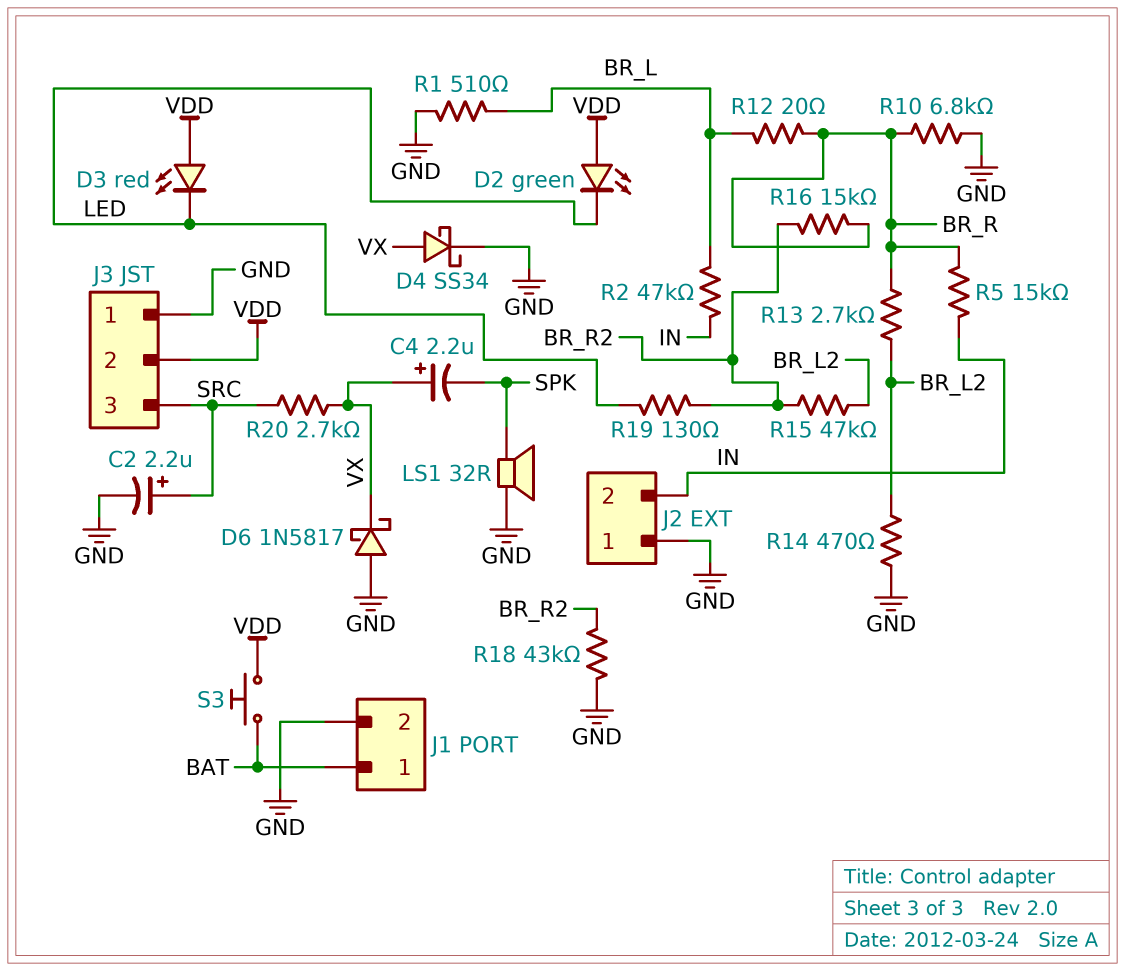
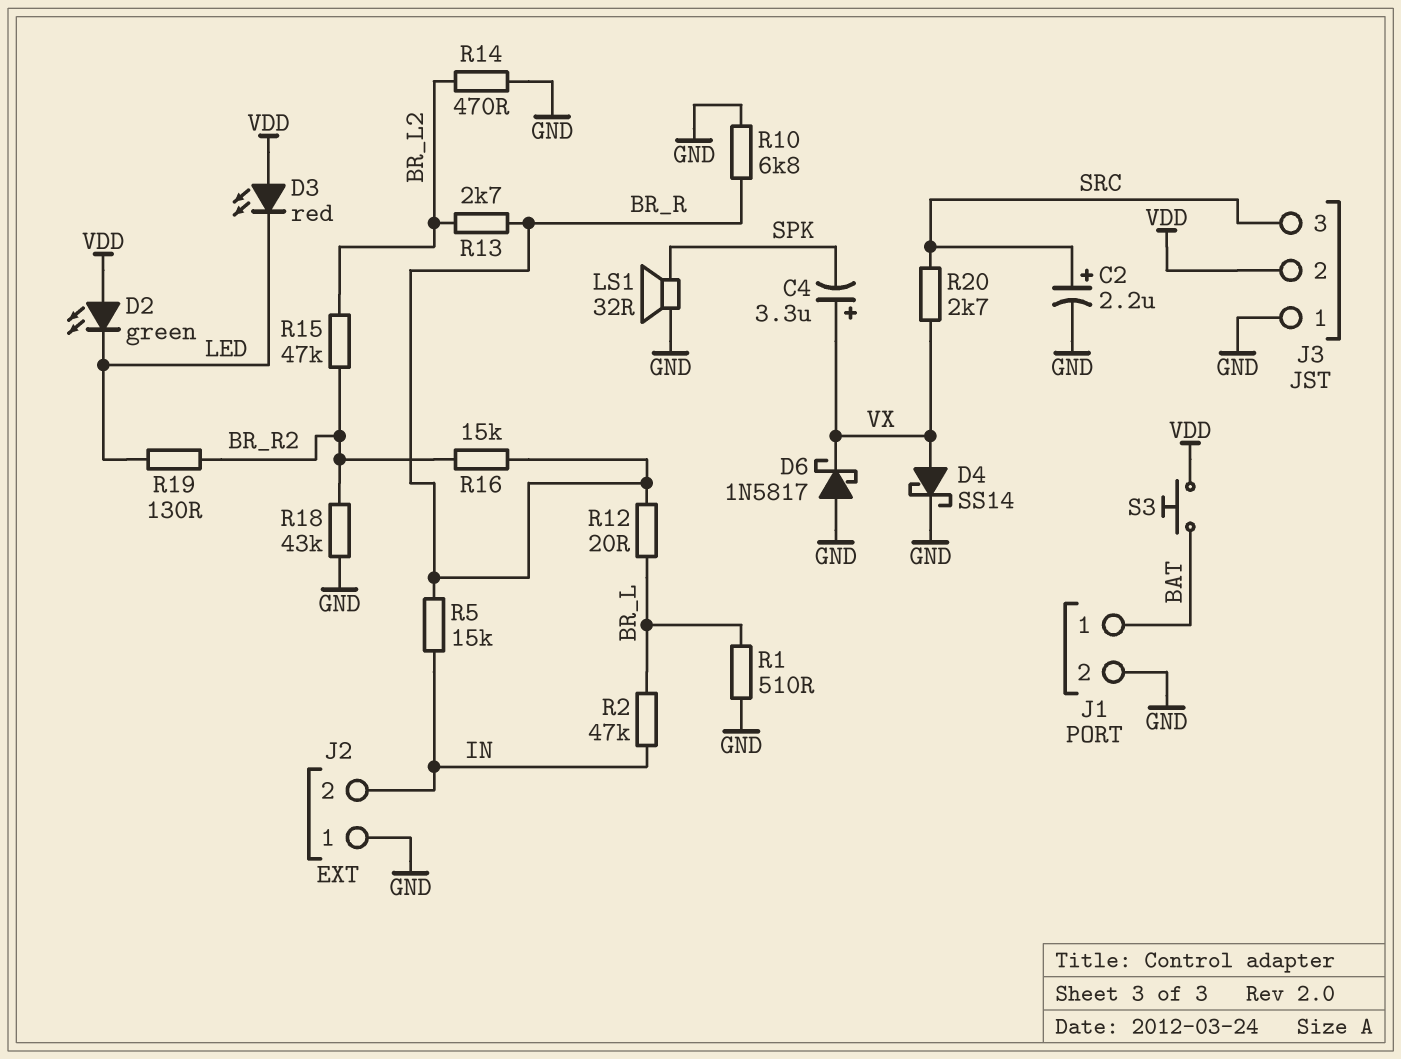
C4: 2.2uF (plus VX, minus SPK) -> 3.3uF (plus VX, minus SPK)
D4: schottky SS34 (A VX, K GND) -> schottky SS14 (A VX, K GND)

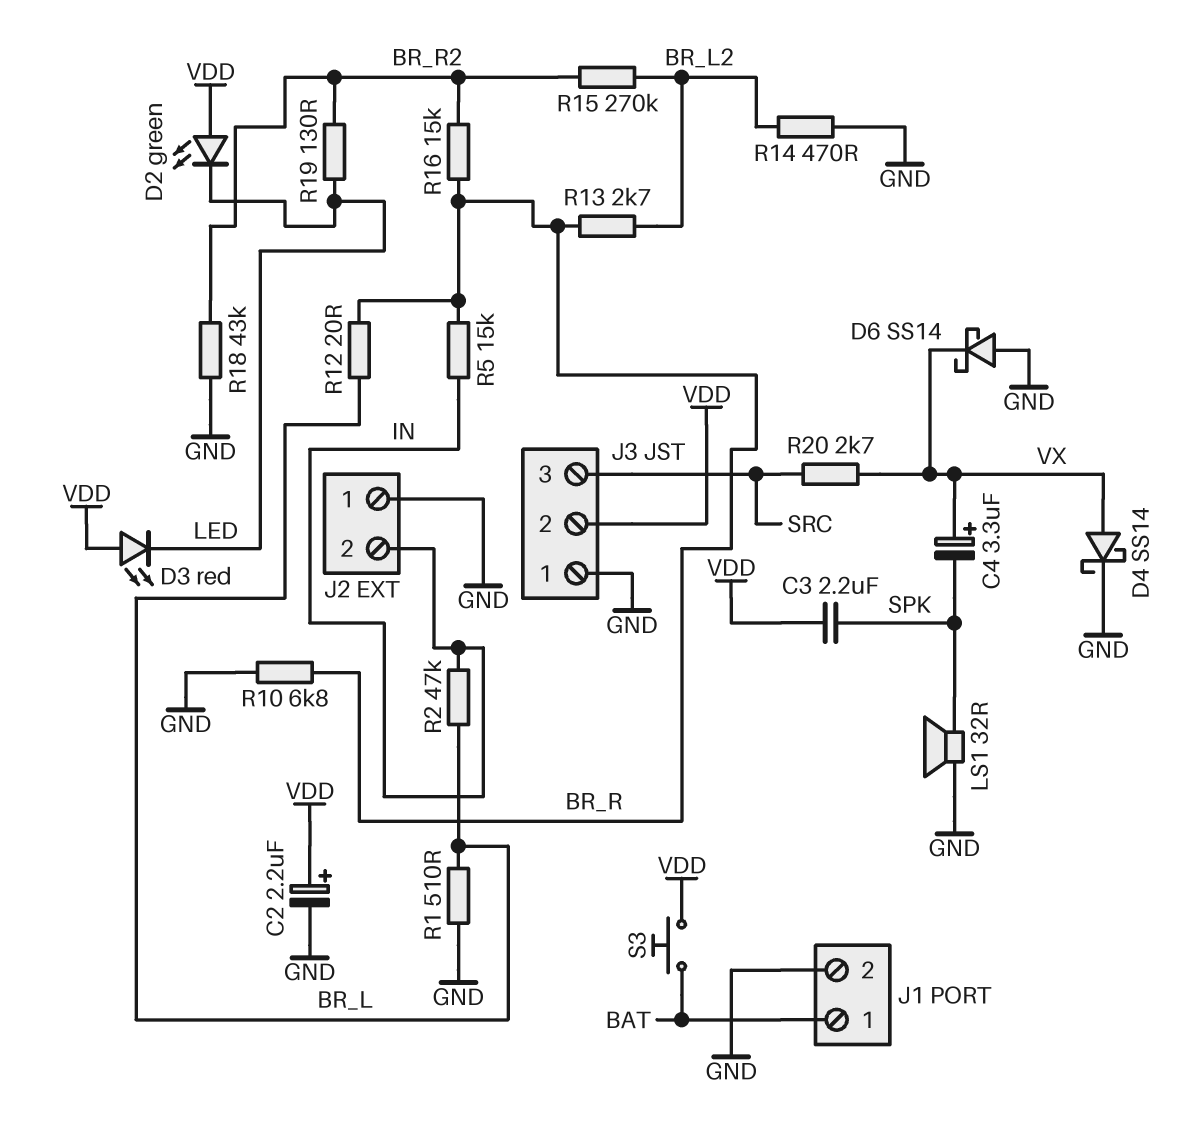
C2: 2.2uF (plus SRC, minus GND) -> 2.2uF (plus VDD, minus GND)
C3: none -> 2.2uF (SPK, VDD)
D6: schottky 1N5817 (A GND, K VX) -> schottky SS14 (A GND, K VX)
R15: 47k (BR_L2, BR_R2) -> 270k (BR_L2, BR_R2)

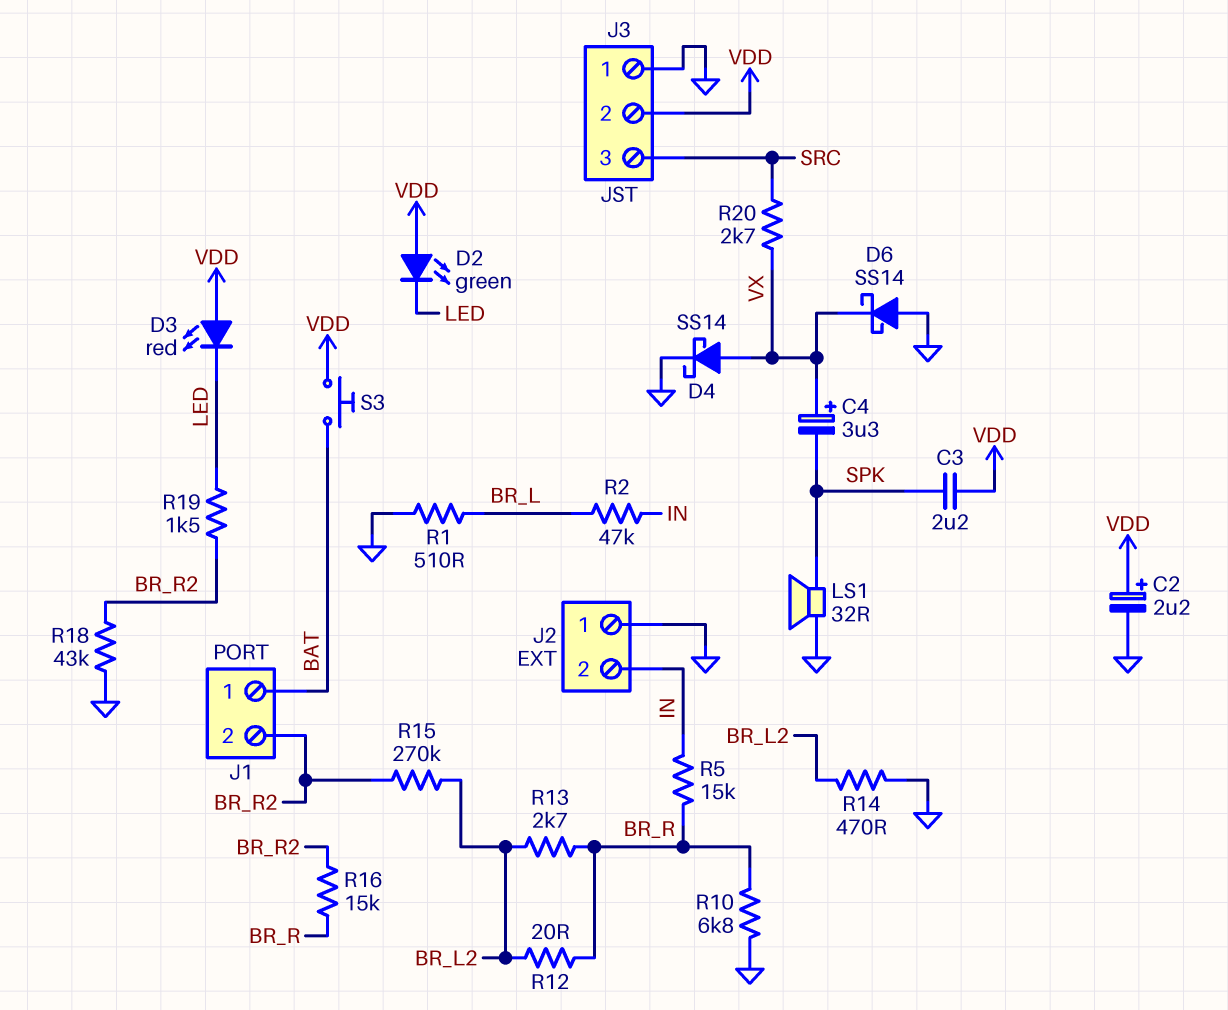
J1 pin 2: GND -> BR_R2
R12: 20 (BR_L, BR_R) -> 20 (BR_L2, BR_R)
R19: 130 (BR_R2, LED) -> 1.5k (BR_R2, LED)

